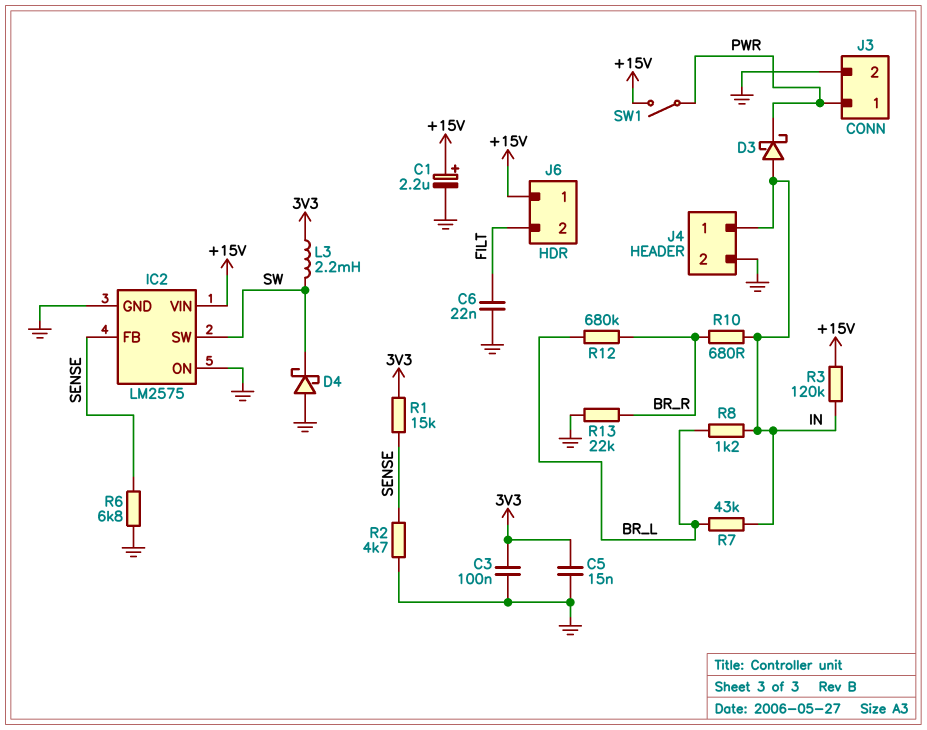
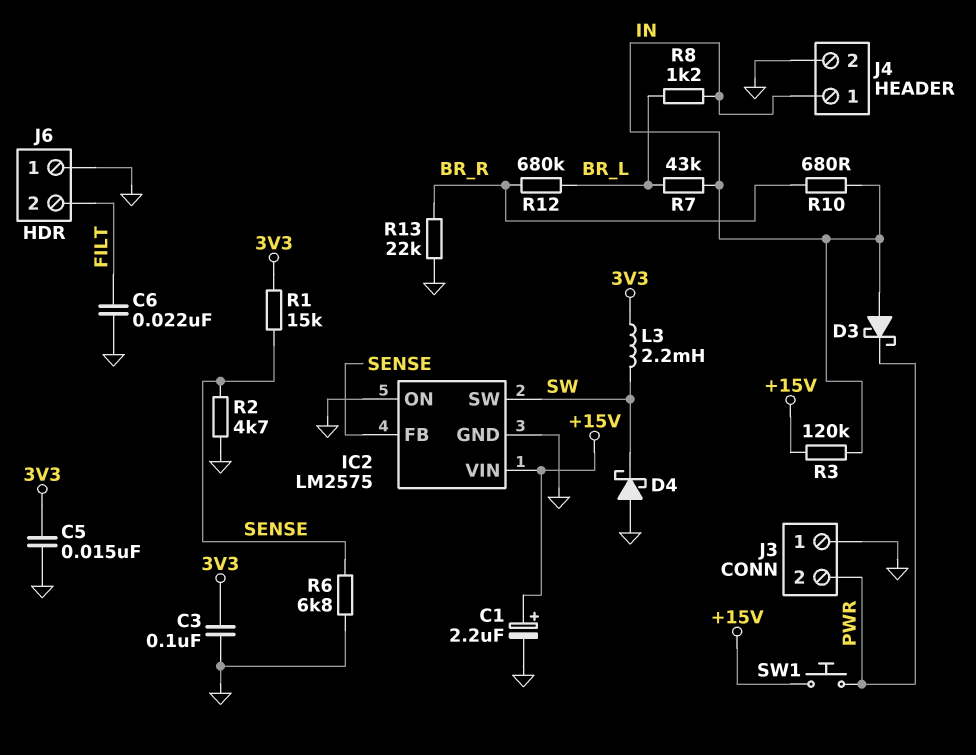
J3 pin 1: PWR -> GND
J3 pin 2: GND -> PWR
J6 pin 1: +15V -> GND
SW1: switch (+15V, PWR) -> button (+15V, PWR)

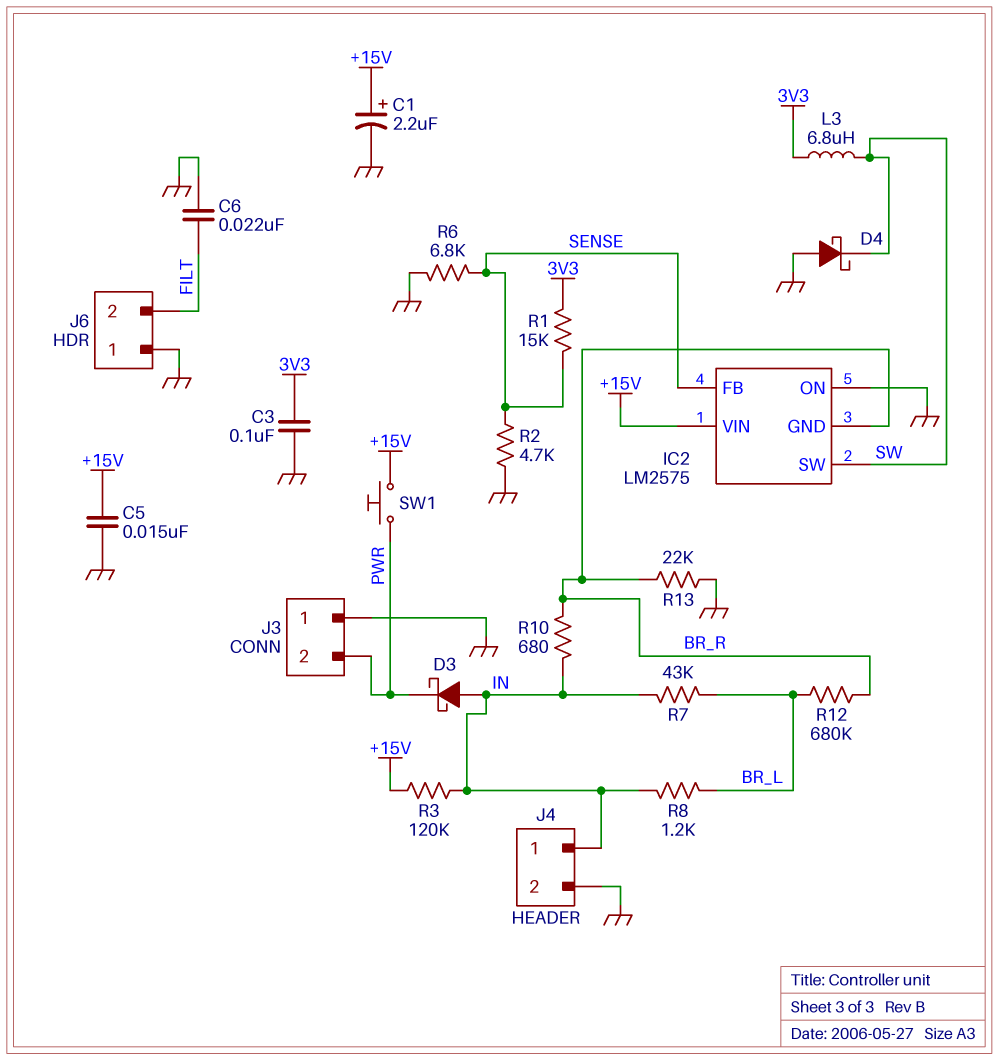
C5: 15nF (3V3, GND) -> 15nF (+15V, GND)
IC2 pin GND: GND -> BR_R
L3: 2.2mH (3V3, SW) -> 6.8uH (3V3, SW)

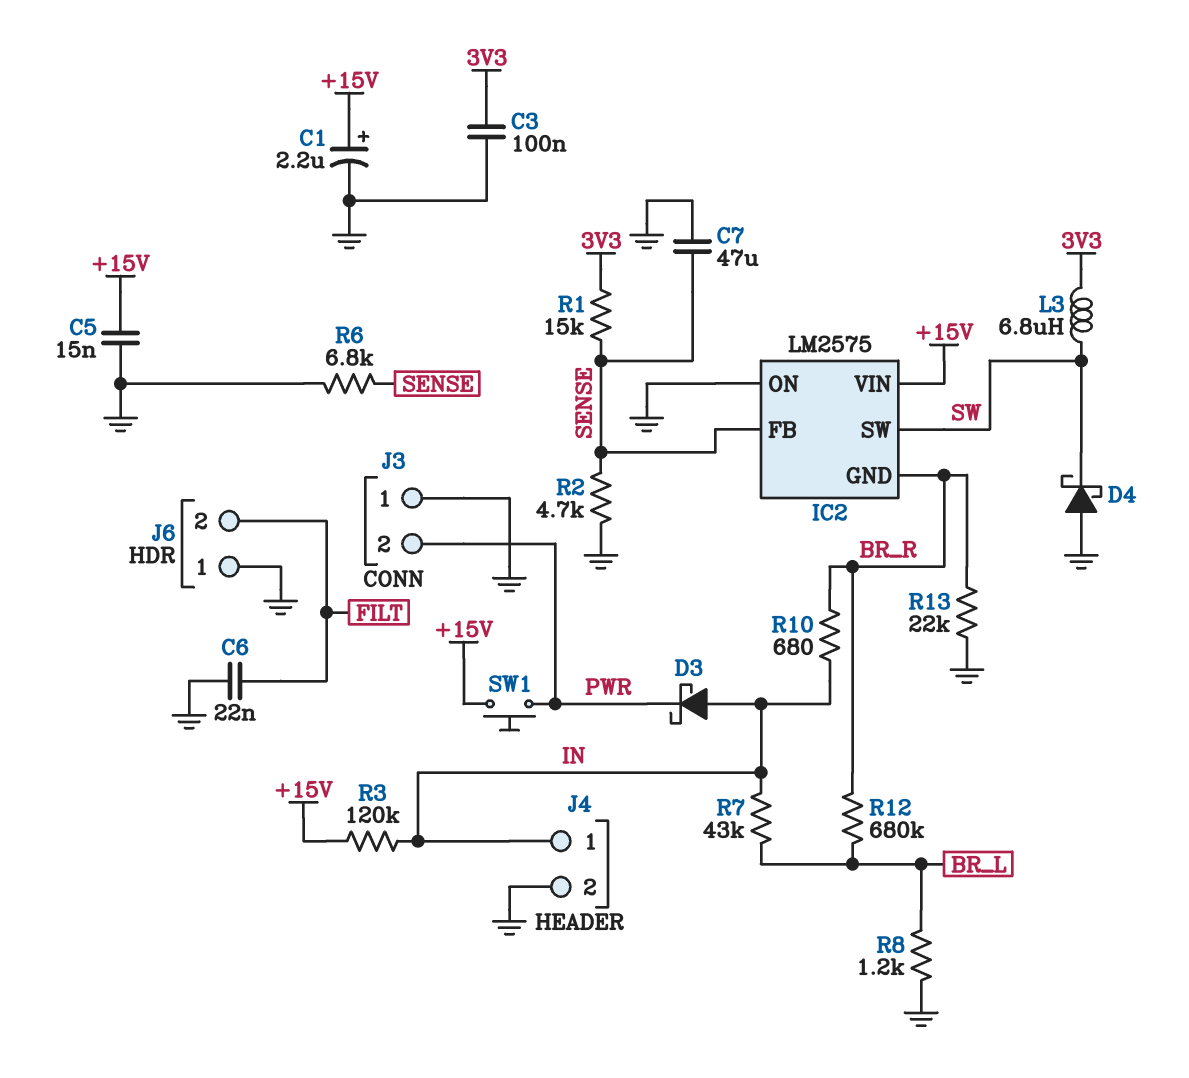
C7: none -> 47uF (GND, SENSE)
R8: 1.2k (BR_L, IN) -> 1.2k (BR_L, GND)

